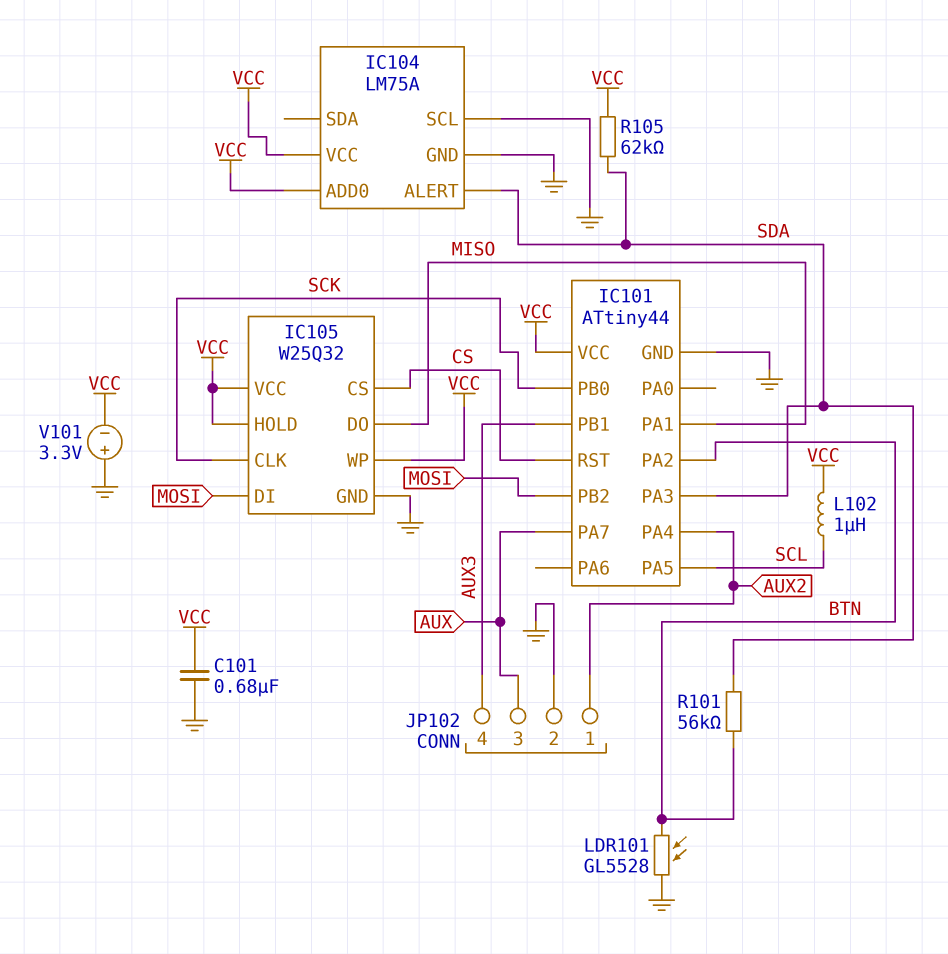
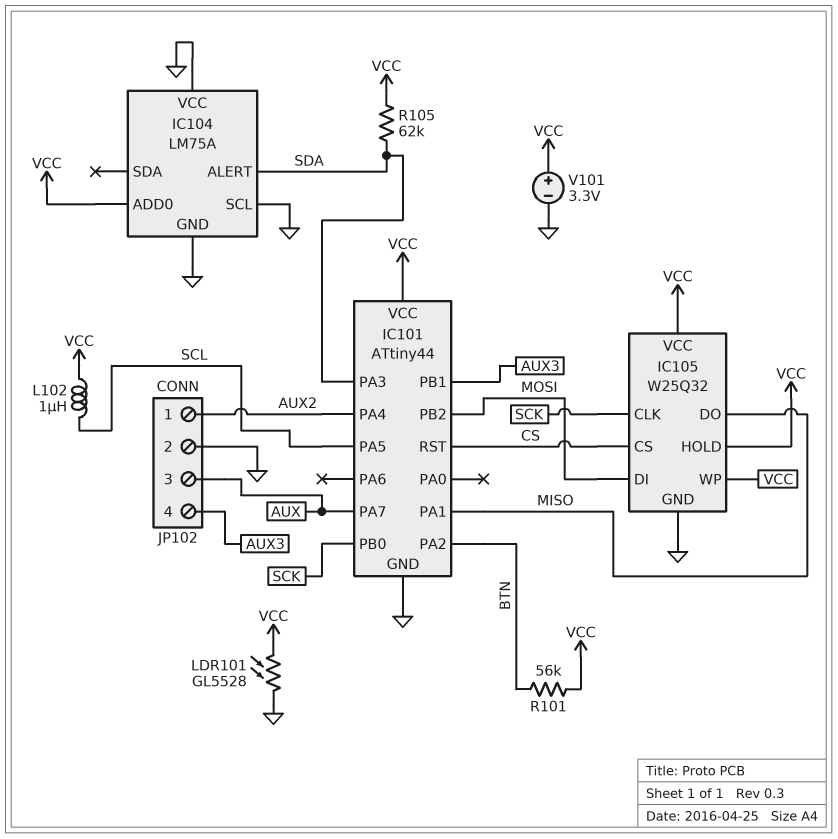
C101: 680nF (GND, VCC) -> none
IC104 pin VCC: VCC -> GND
LDR101: GL5528 (BTN, GND) -> GL5528 (GND, VCC)
R101: 56k (BTN, SDA) -> 56k (BTN, VCC)
V101: 3.3V (plus GND, minus VCC) -> 3.3V (plus VCC, minus GND)

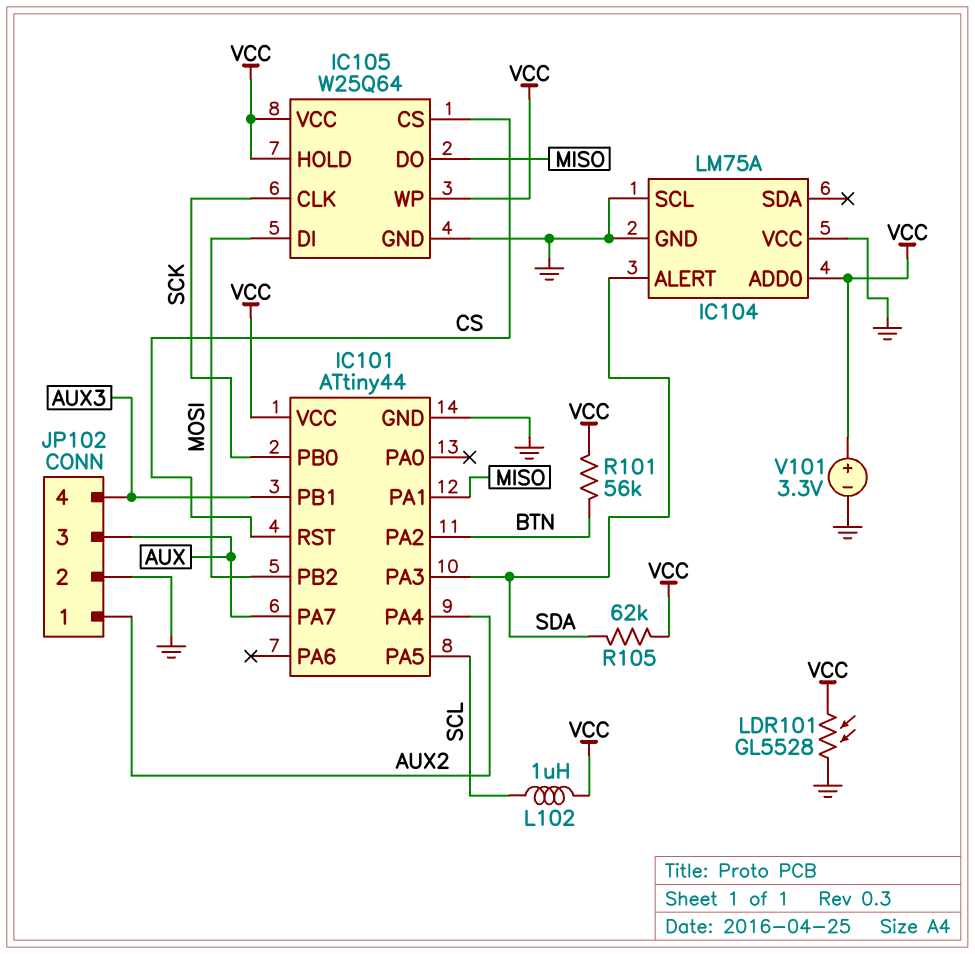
IC105: W25Q32 -> W25Q64

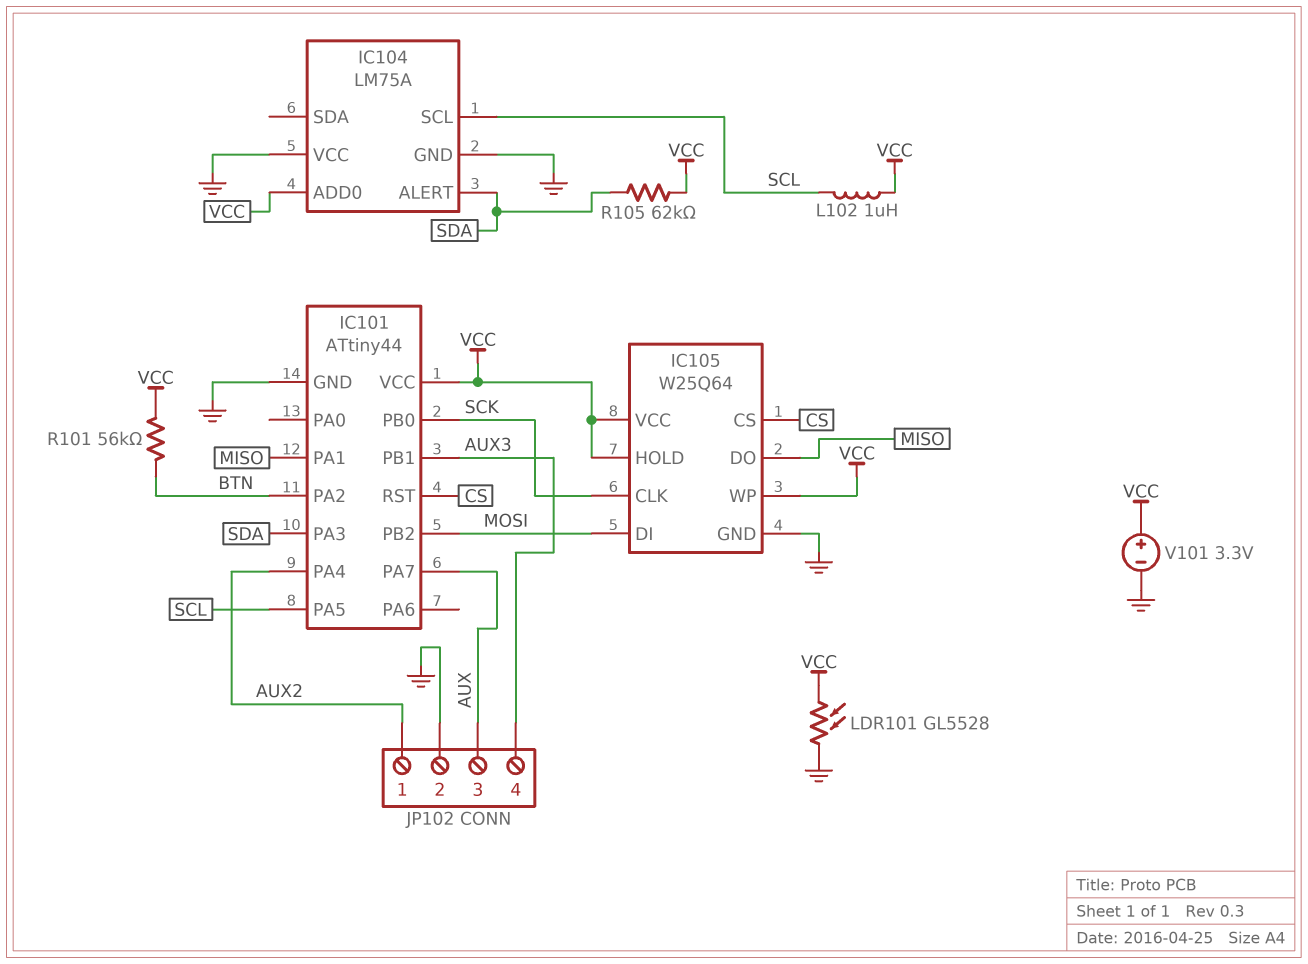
IC104 pin SCL: GND -> SCL

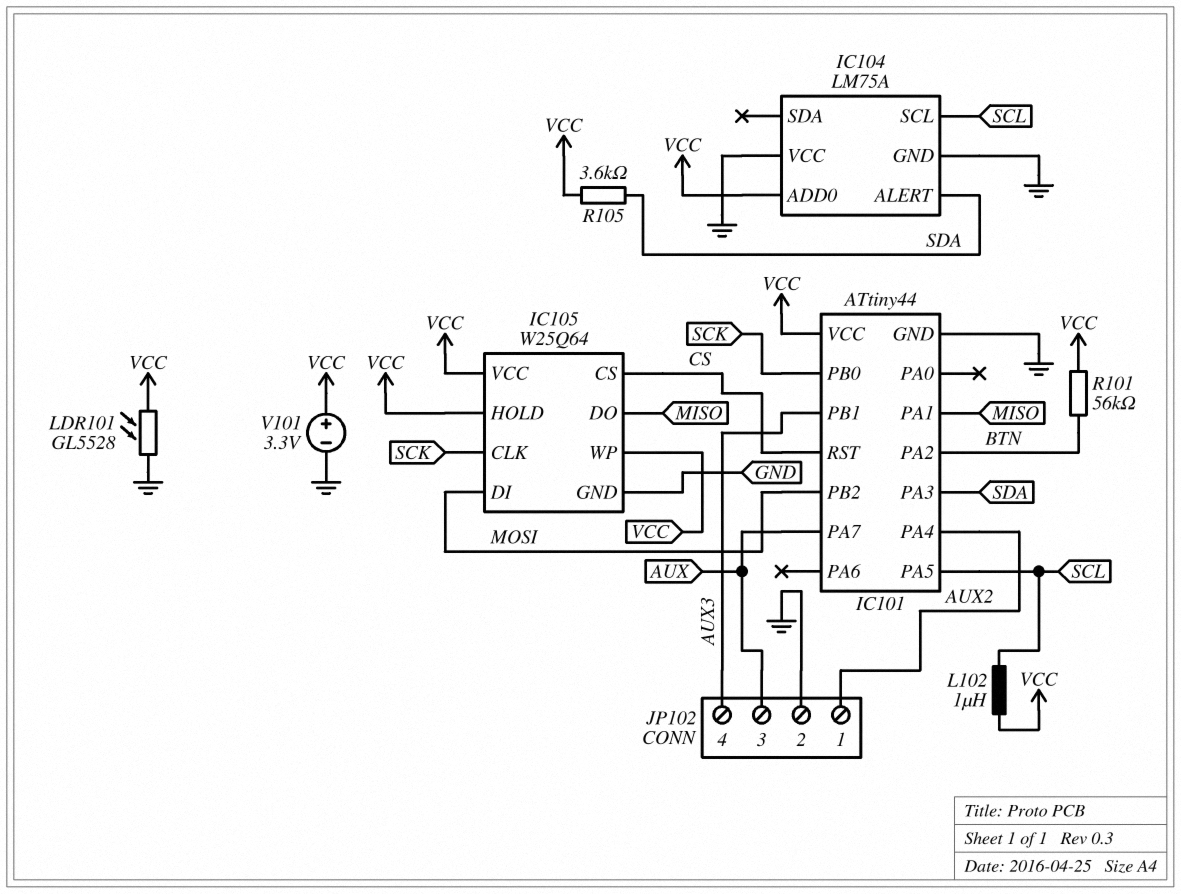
R105: 62k (SDA, VCC) -> 3.6k (SDA, VCC)

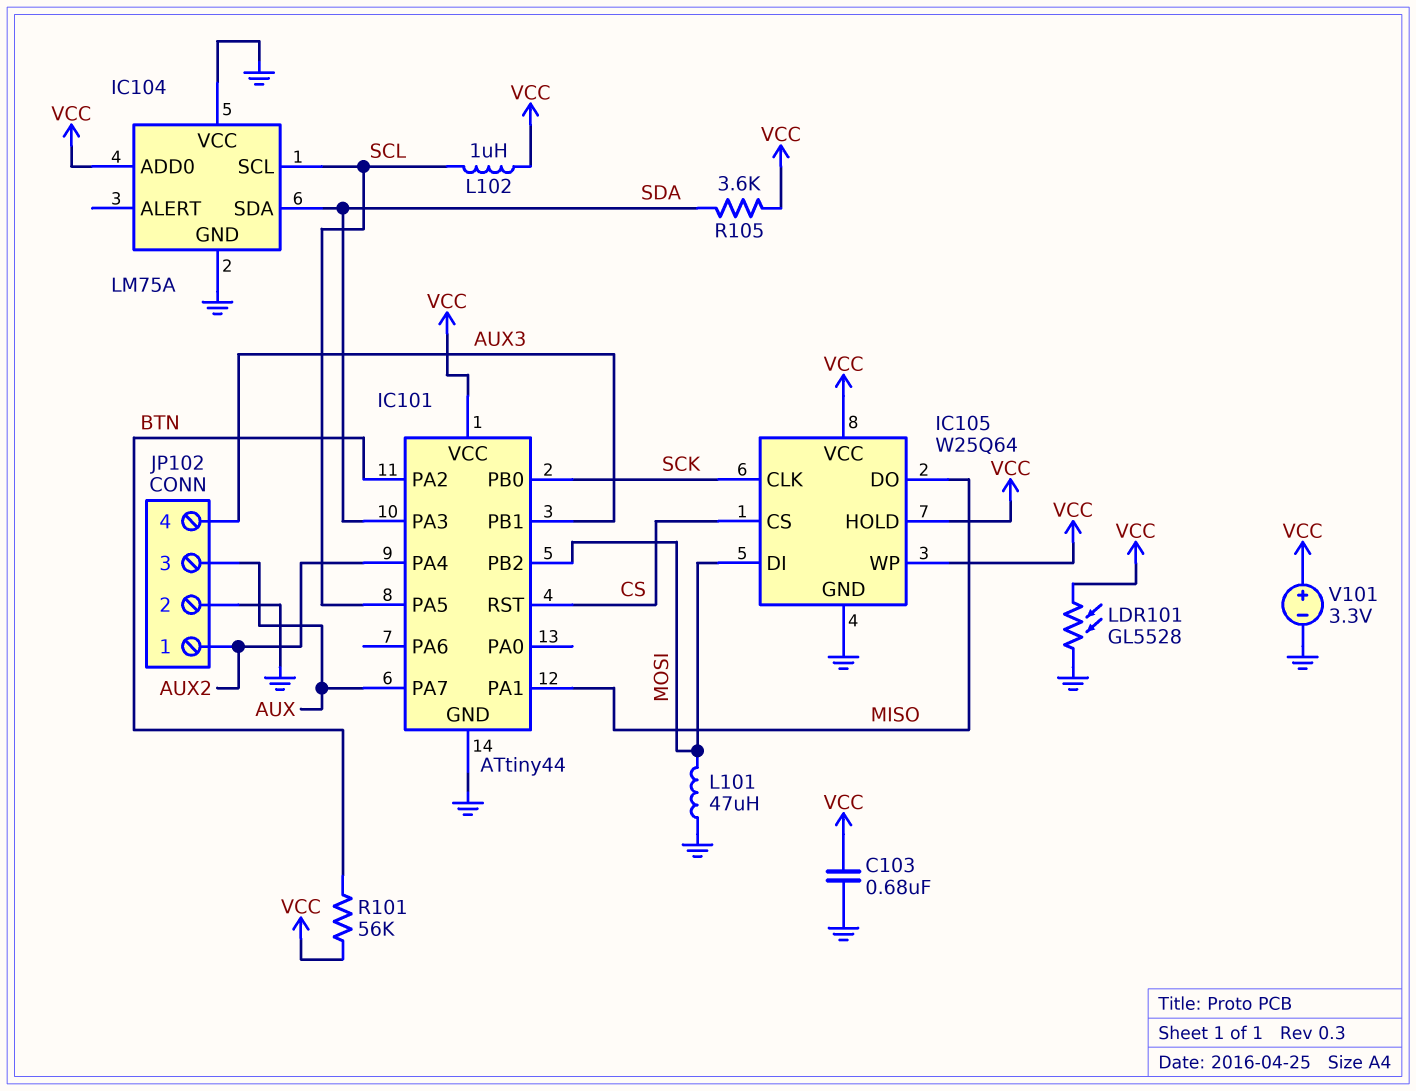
C103: none -> 680nF (GND, VCC)
IC104 pin ALERT: SDA -> none
IC104 pin SDA: none -> SDA
L101: none -> 47uH (GND, MOSI)

